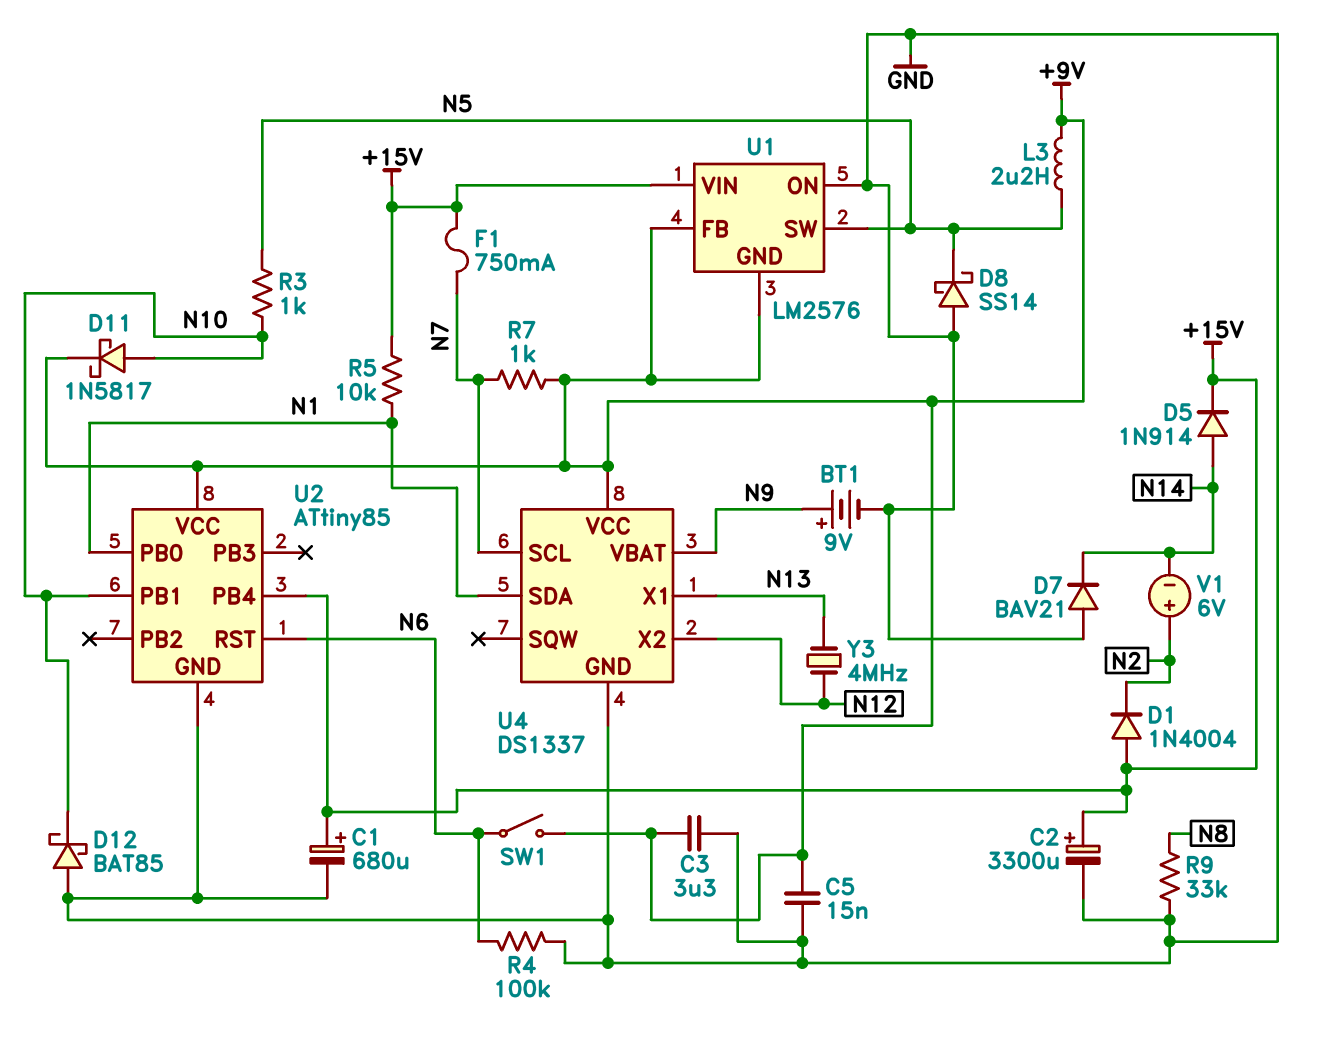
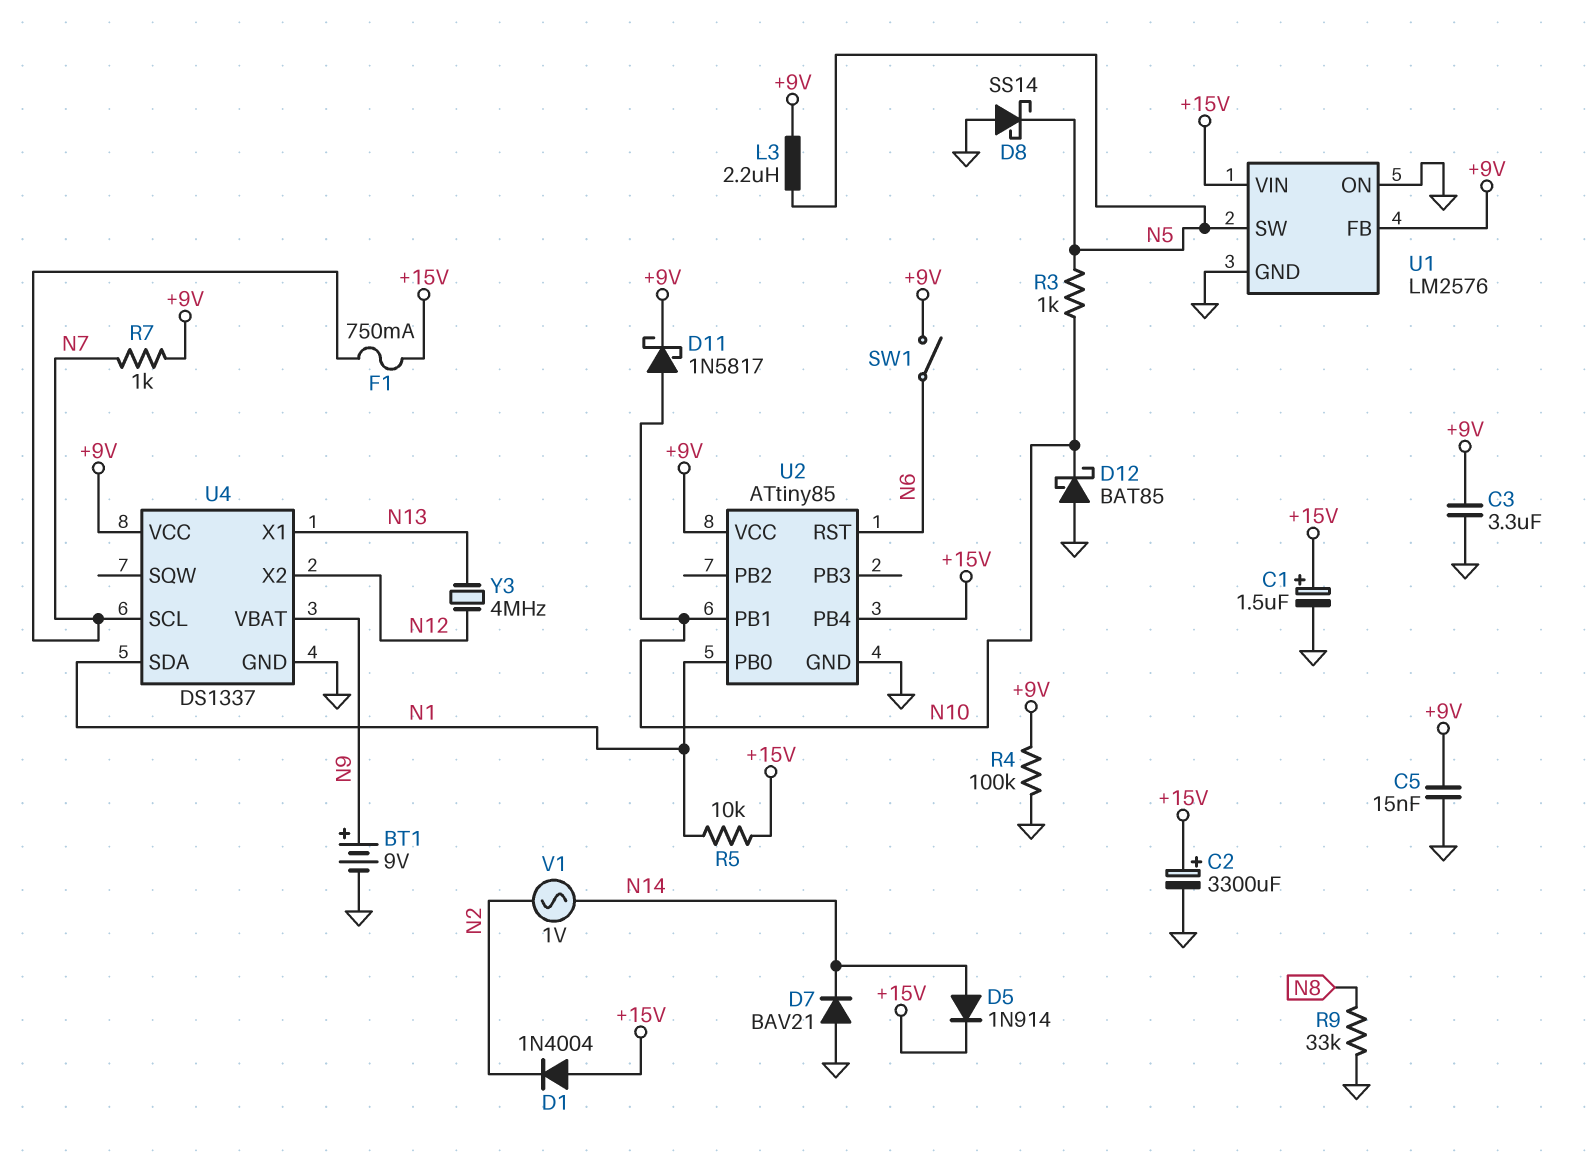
C1: 680uF (plus +15V, minus GND) -> 1.5uF (plus +15V, minus GND)
R4: 100k (GND, N6) -> 100k (+9V, GND)
U1 pin GND: +9V -> GND
V1: 6V (plus N2, minus N14) -> AC 1V (N2, N14)

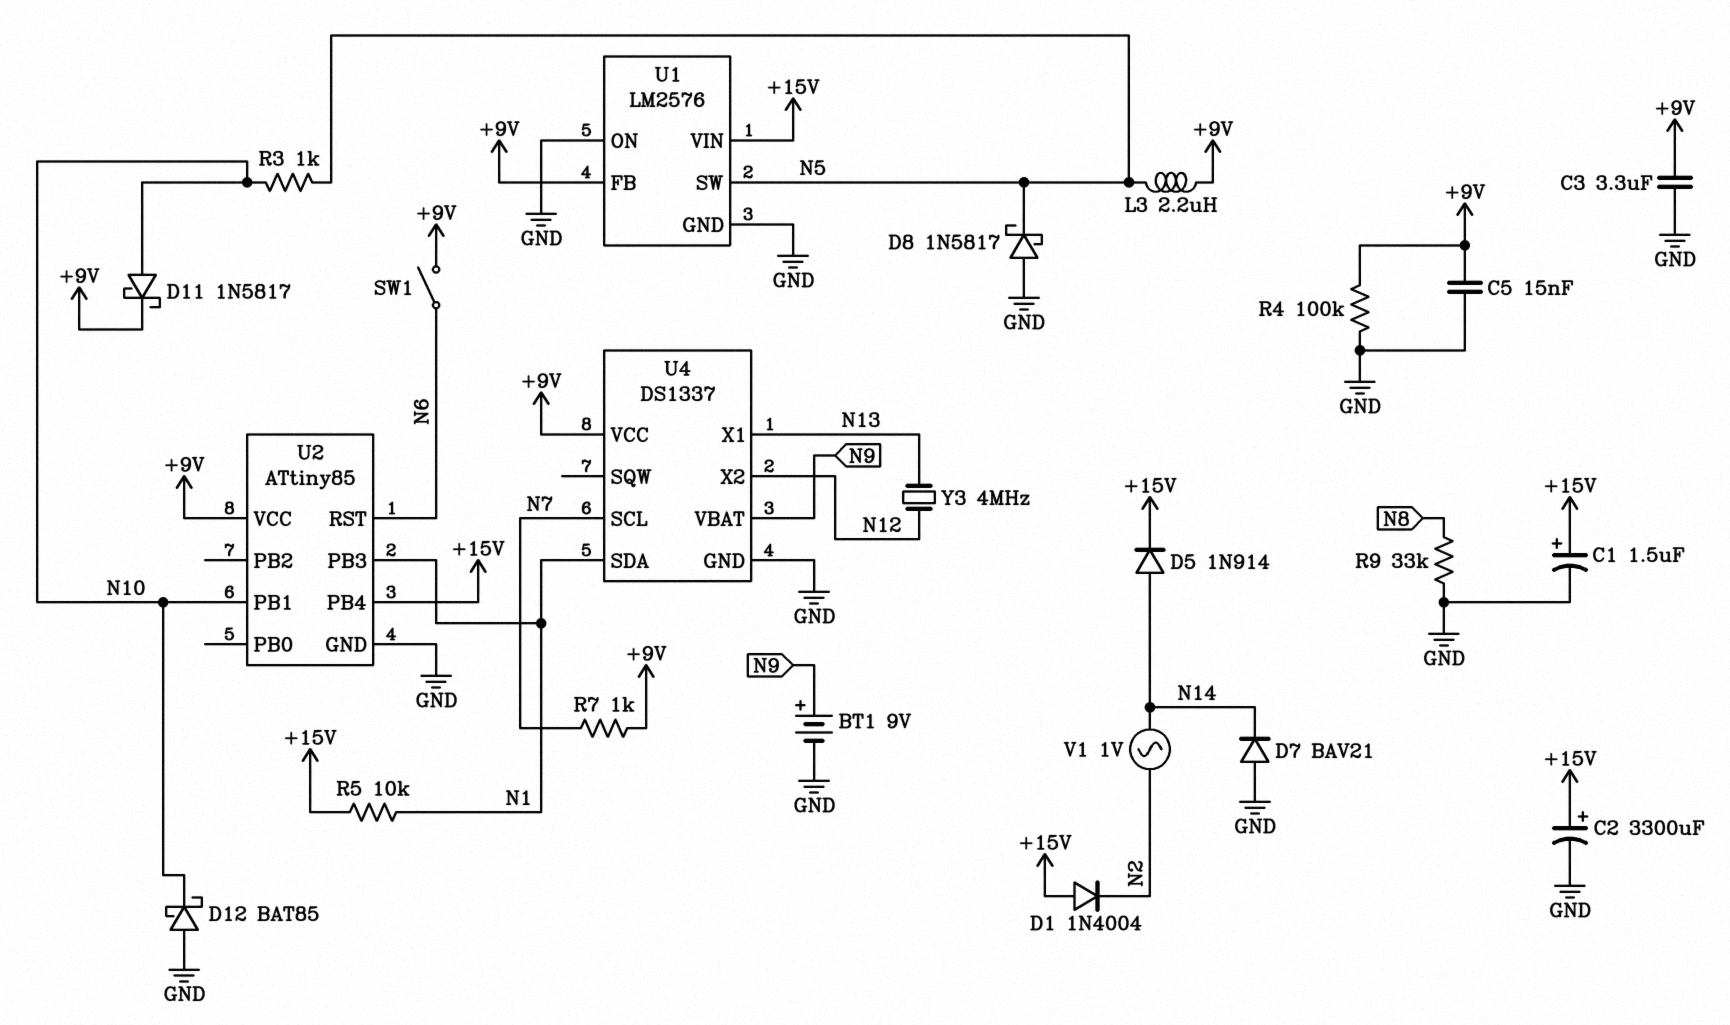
D8: schottky SS14 (A GND, K N5) -> schottky 1N5817 (A GND, K N5)
F1: 750mA (+15V, N7) -> none
U2 pin PB0: N1 -> none
U2 pin PB3: none -> N1

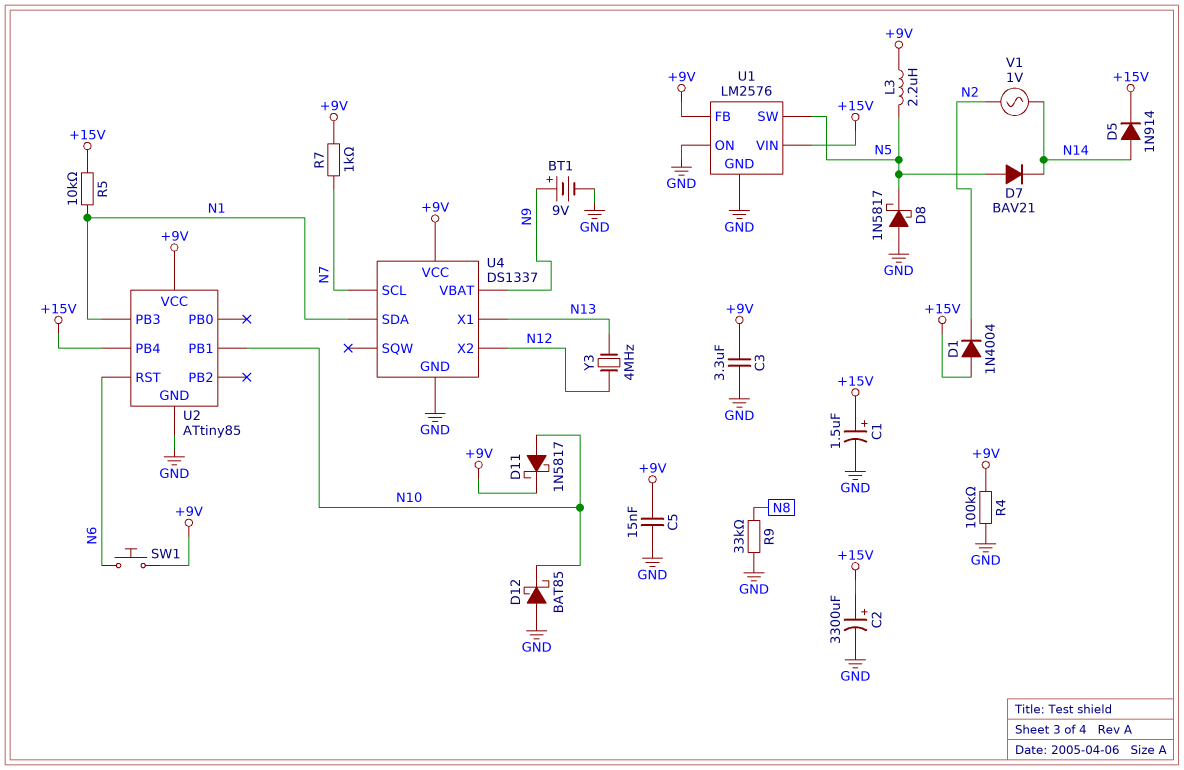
D7: diode BAV21 (A GND, K N14) -> diode BAV21 (A N5, K N14)
R3: 1k (N5, N10) -> none
SW1: switch (+9V, N6) -> button (+9V, N6)

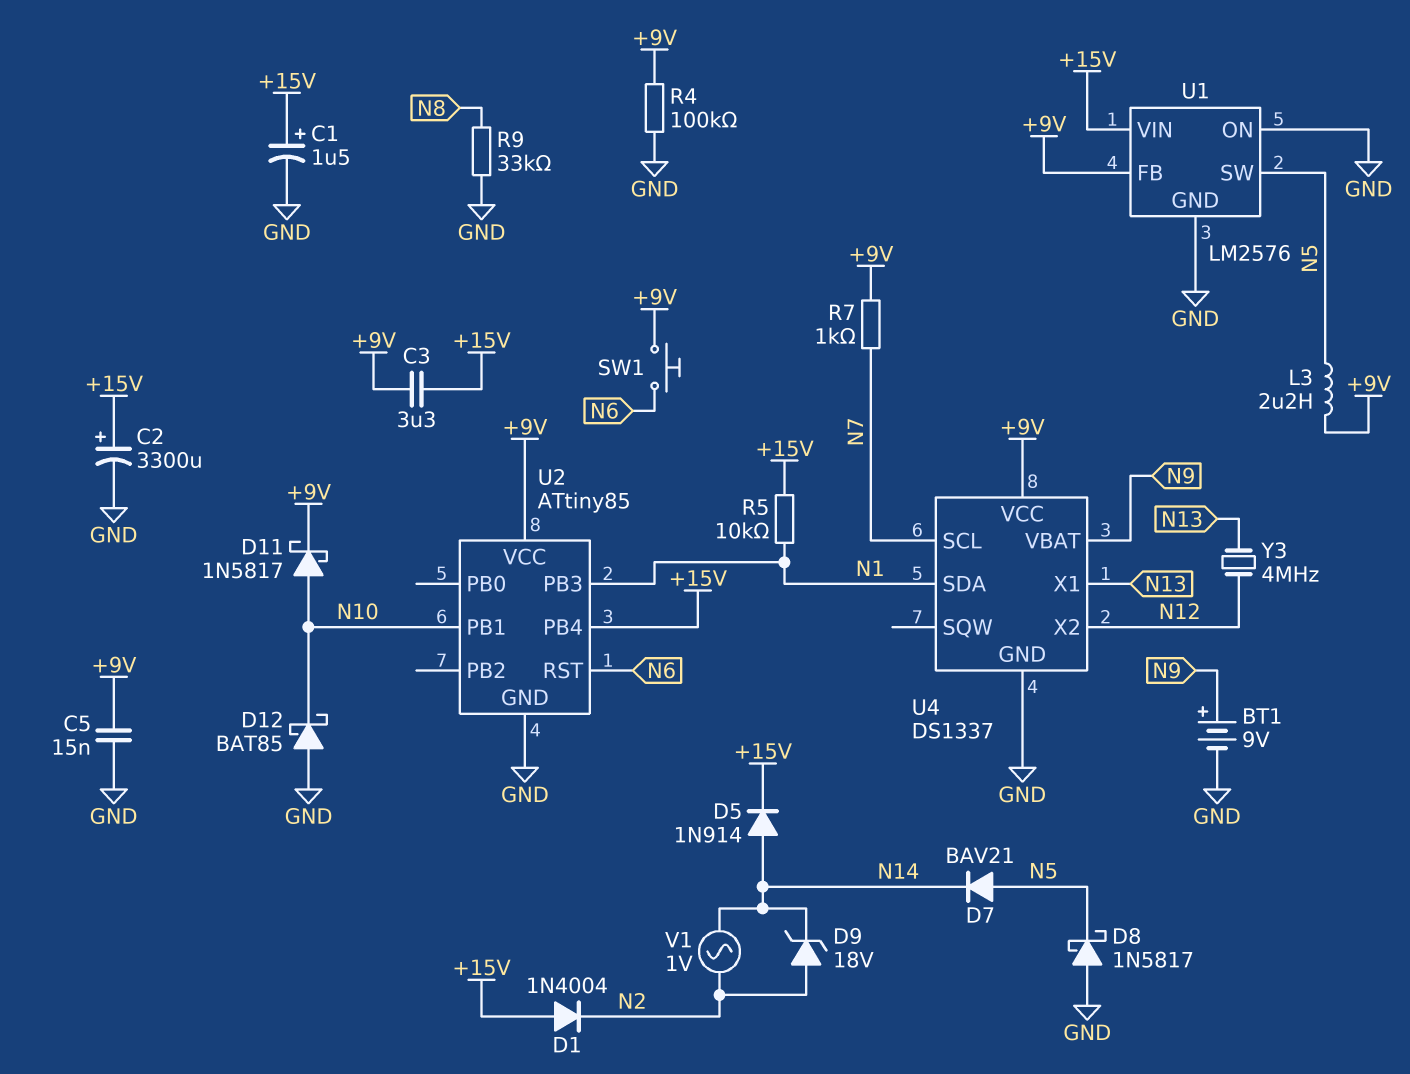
C3: 3.3uF (+9V, GND) -> 3.3uF (+9V, +15V)
D9: none -> zener 18V (A N2, K N14)

